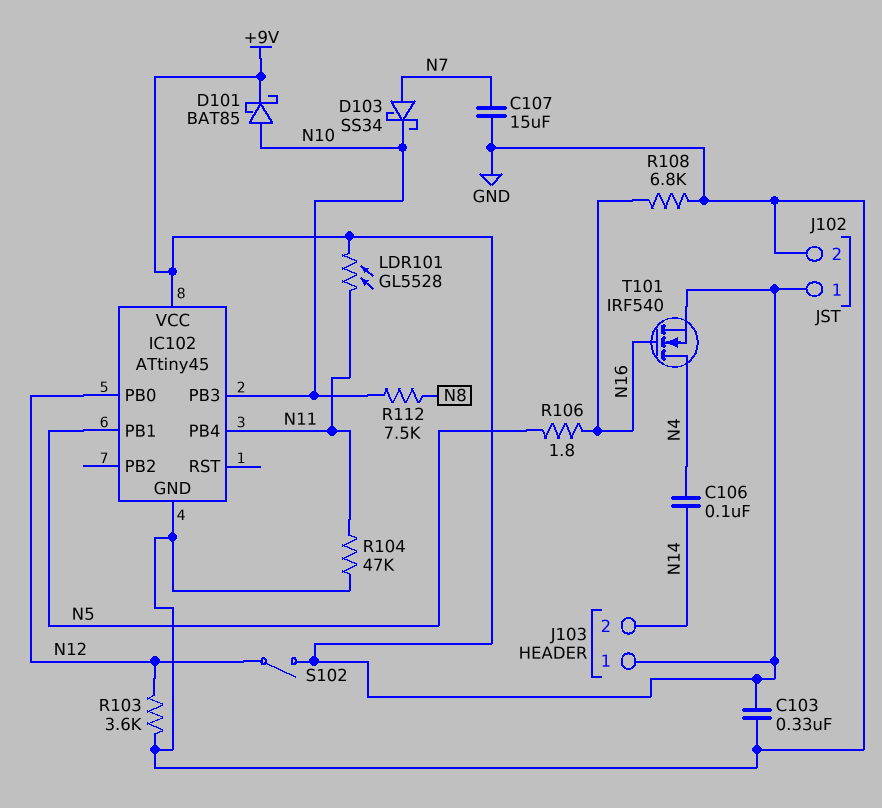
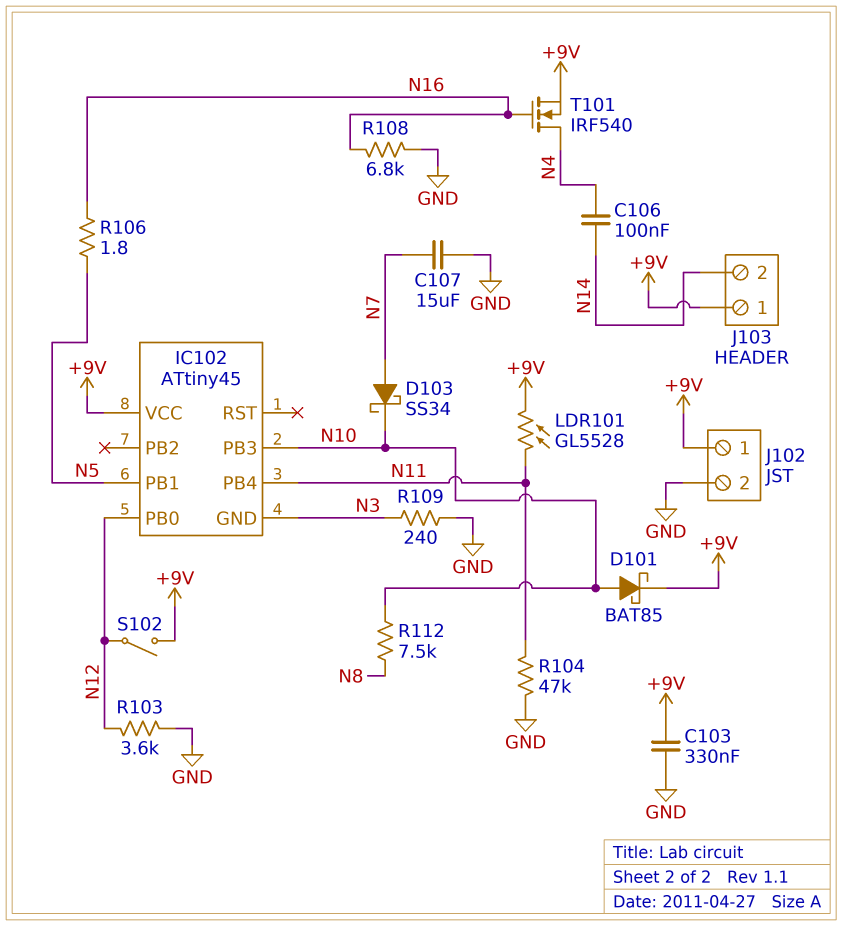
IC102 pin GND: GND -> N3
R109: none -> 240 (GND, N3)

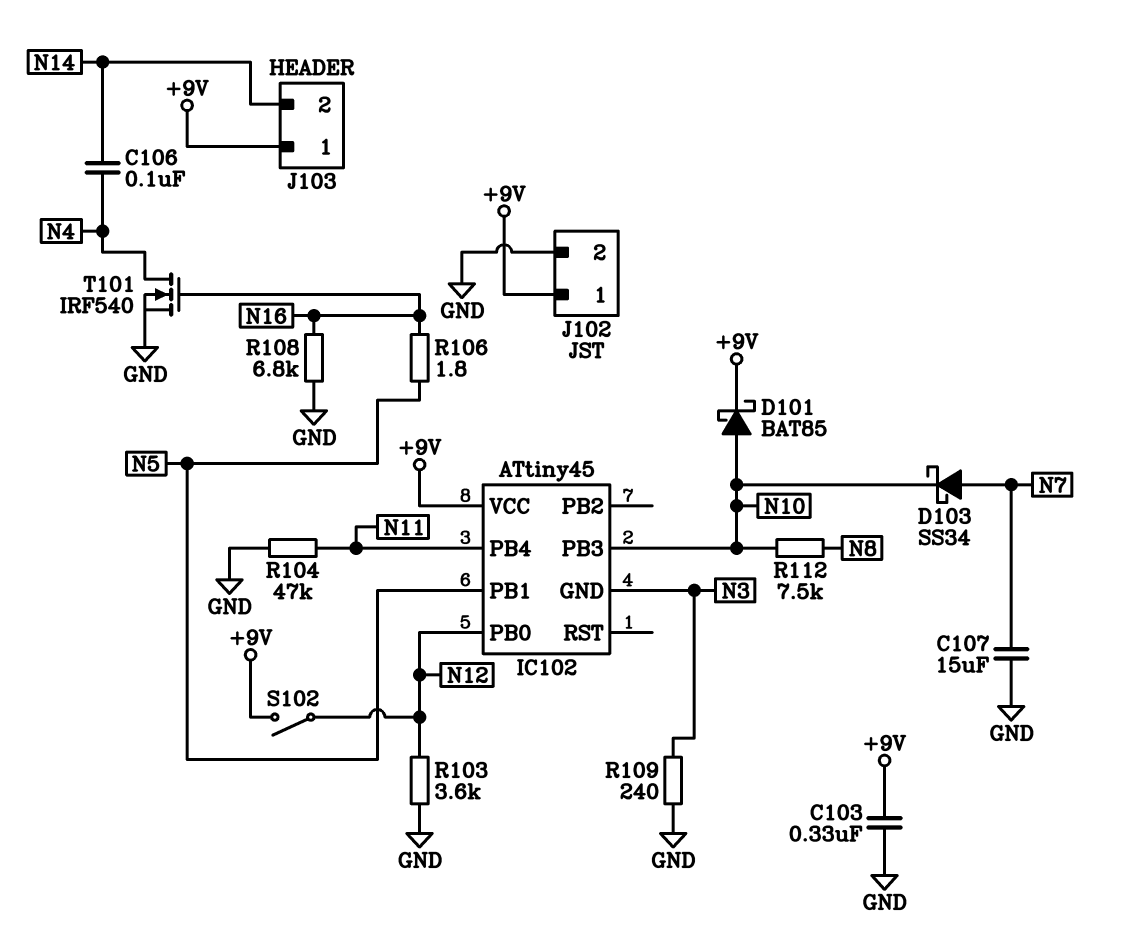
LDR101: GL5528 (+9V, N11) -> none
T101: NMOS IRF540 (G N16, D N4, S +9V) -> NMOS IRF540 (G N16, D N4, S GND)

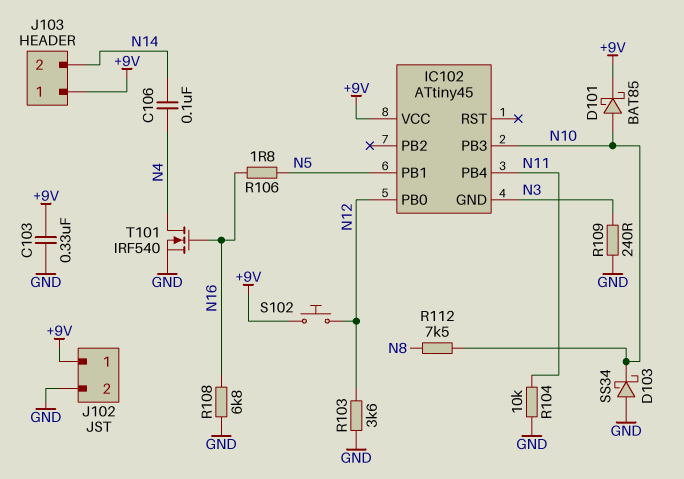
C107: 15uF (GND, N7) -> none
D103: schottky SS34 (A N7, K N10) -> schottky SS34 (A GND, K N10)
R104: 47k (GND, N11) -> 10k (GND, N11)
S102: switch (+9V, N12) -> button (+9V, N12)

